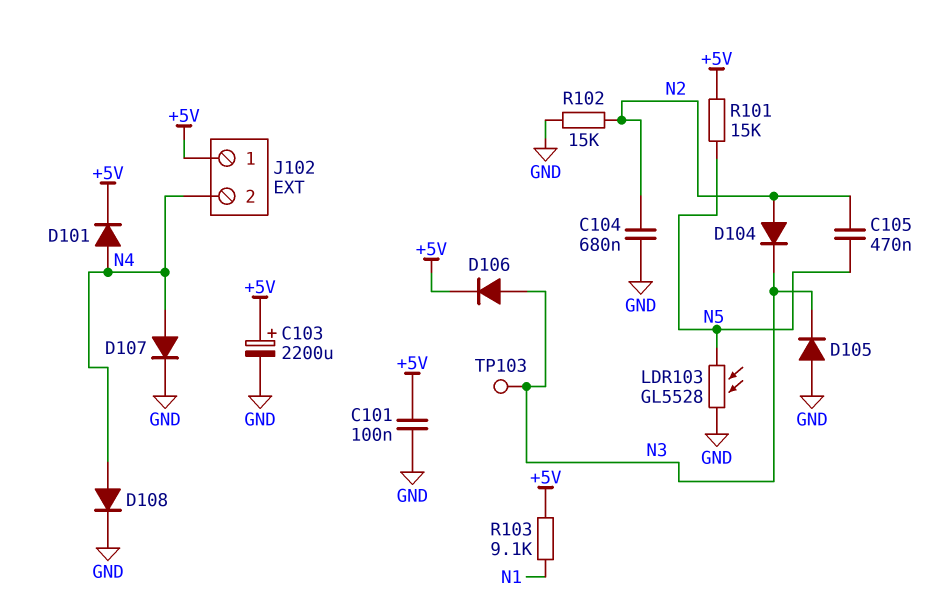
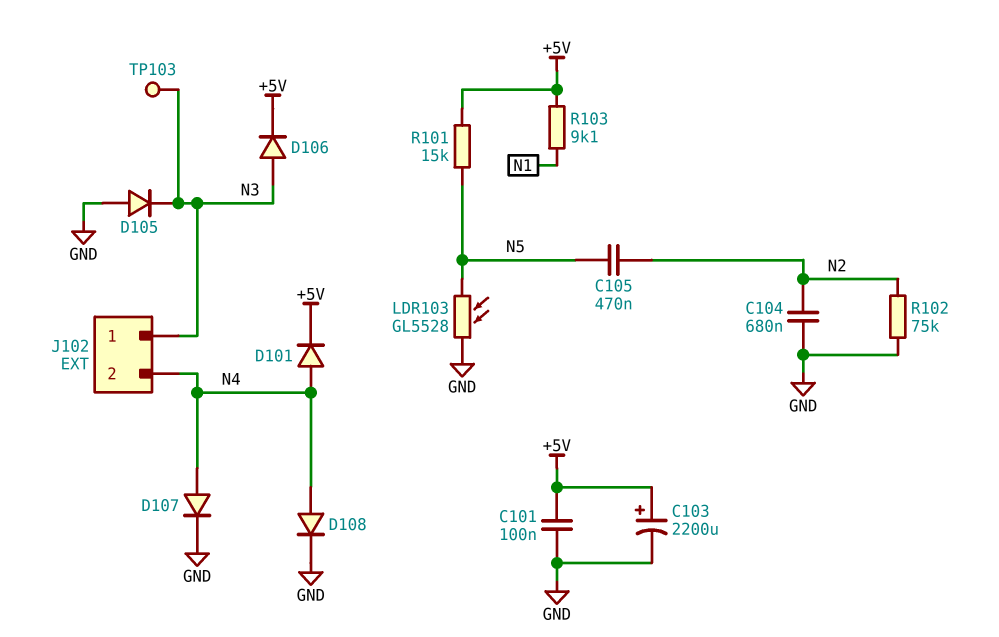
D104: diode (A N2, K N3) -> none
J102 pin 1: +5V -> N3
R102: 15k (GND, N2) -> 75k (GND, N2)

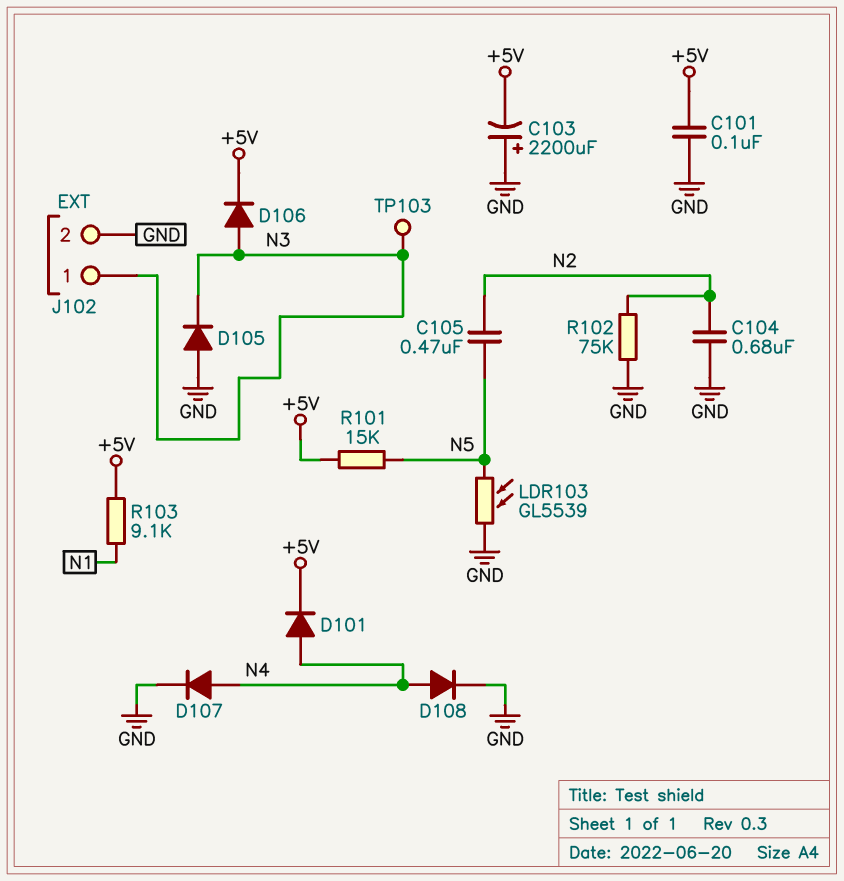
C103: 2200uF (plus +5V, minus GND) -> 2200uF (plus GND, minus +5V)
J102 pin 2: N4 -> GND
LDR103: GL5528 (GND, N5) -> GL5539 (GND, N5)

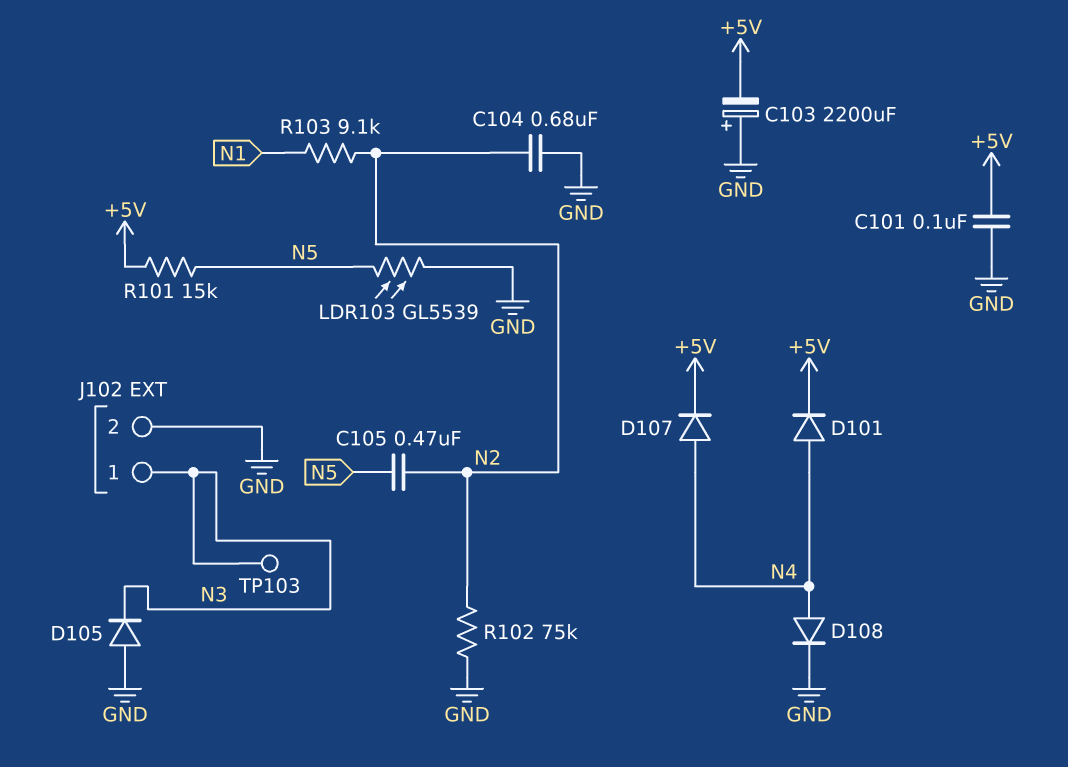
D106: diode (A N3, K +5V) -> none
D107: diode (A N4, K GND) -> diode (A N4, K +5V)
R103: 9.1k (+5V, N1) -> 9.1k (N1, N2)

